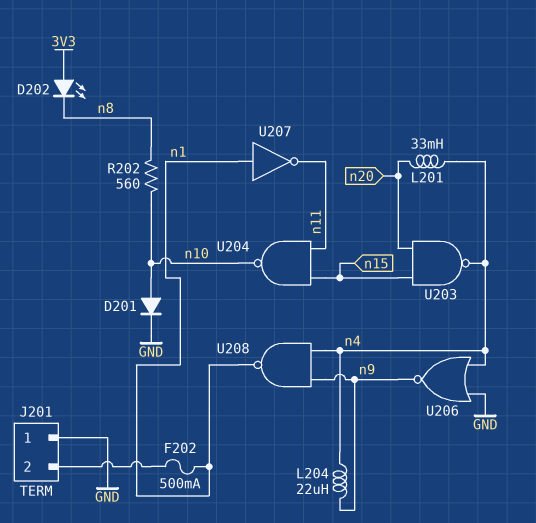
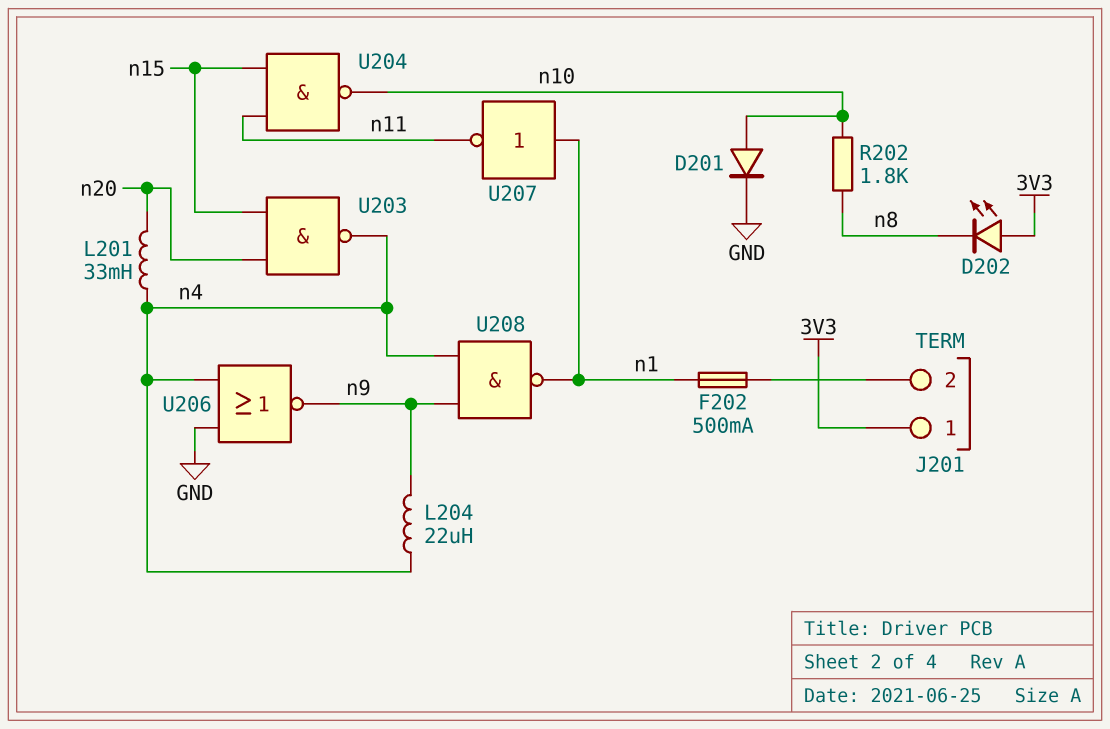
J201 pin 1: GND -> 3V3
R202: 560 (n8, n10) -> 1.8k (n8, n10)

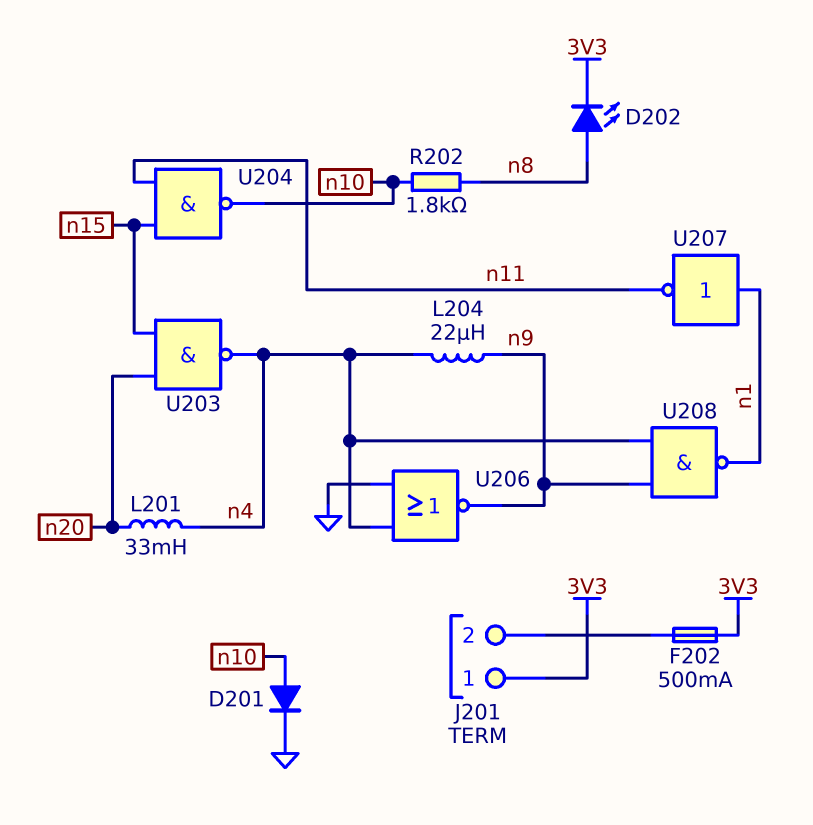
D202: LED (A 3V3, K n8) -> LED (A n8, K 3V3)
F202: 500mA (J201/2, n1) -> 500mA (3V3, J201/2)

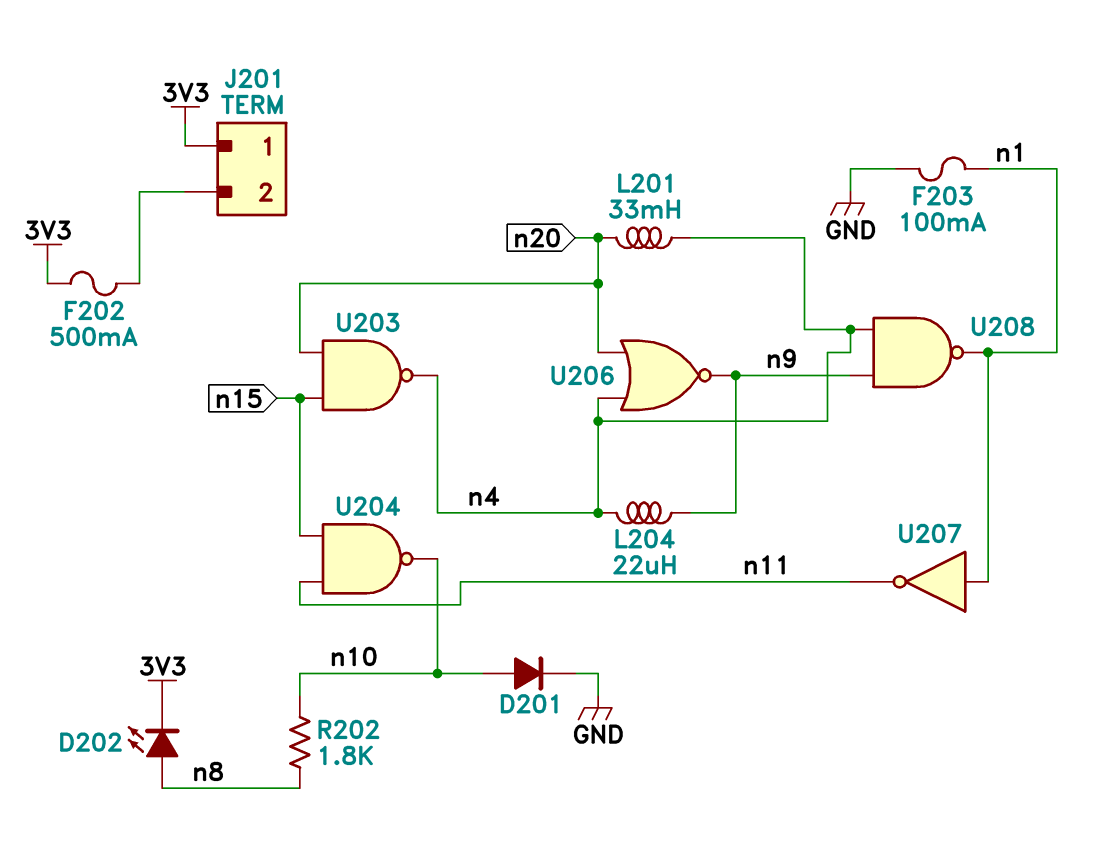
F203: none -> 100mA (GND, n1)
U206: NOR (in GND, in n4, out n9) -> NOR (in n4, in n20, out n9)

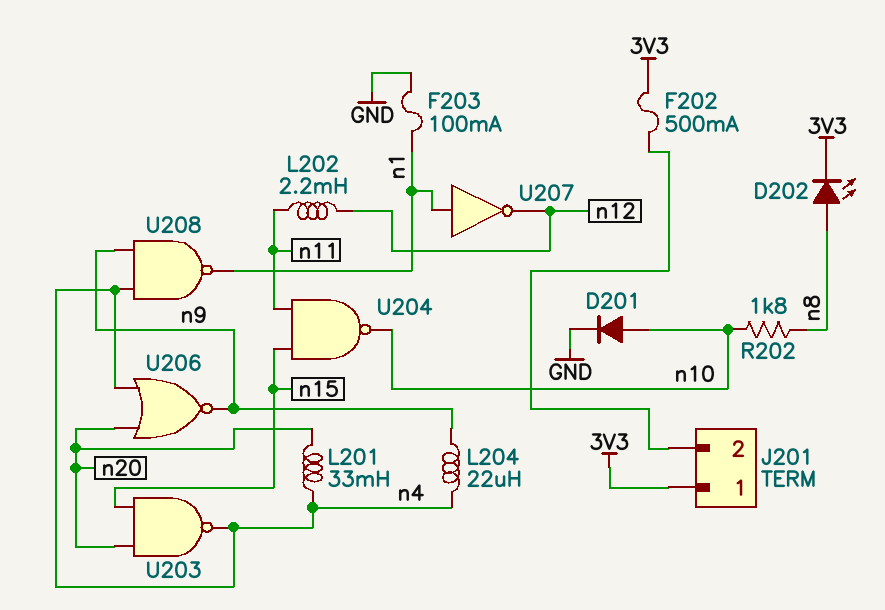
L202: none -> 2.2mH (n11, n12)
U207: NOT (in n1, out n11) -> NOT (in n1, out n12)

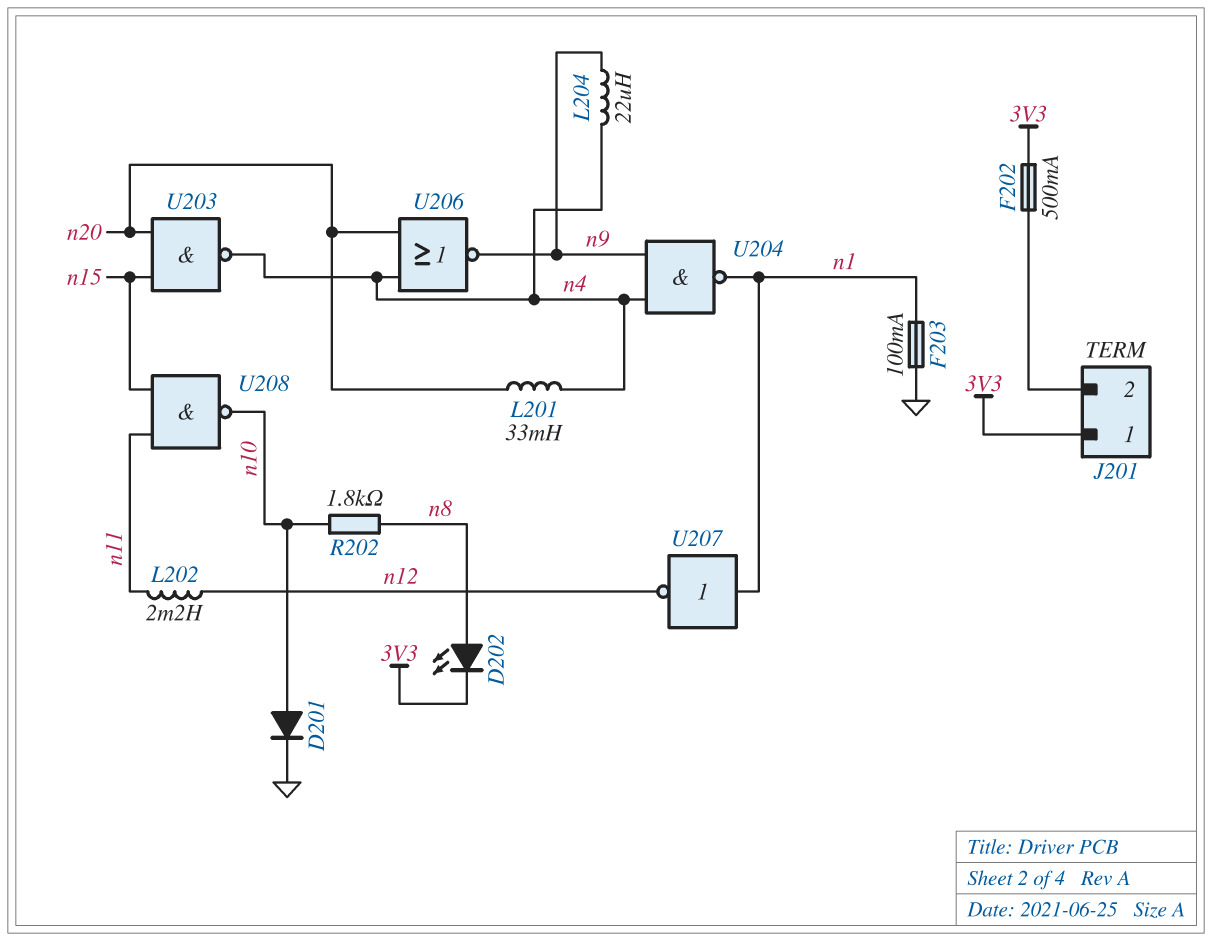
U204: NAND (in n11, in n15, out n10) -> NAND (in n4, in n9, out n1)
U208: NAND (in n4, in n9, out n1) -> NAND (in n11, in n15, out n10)

